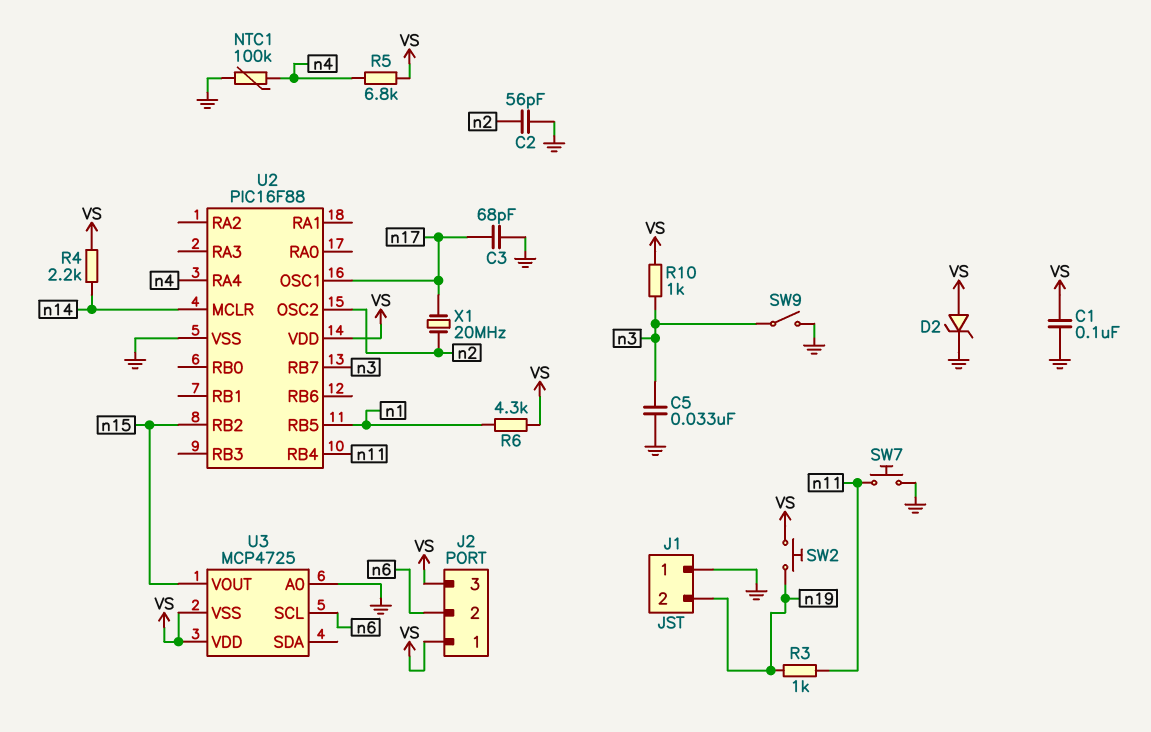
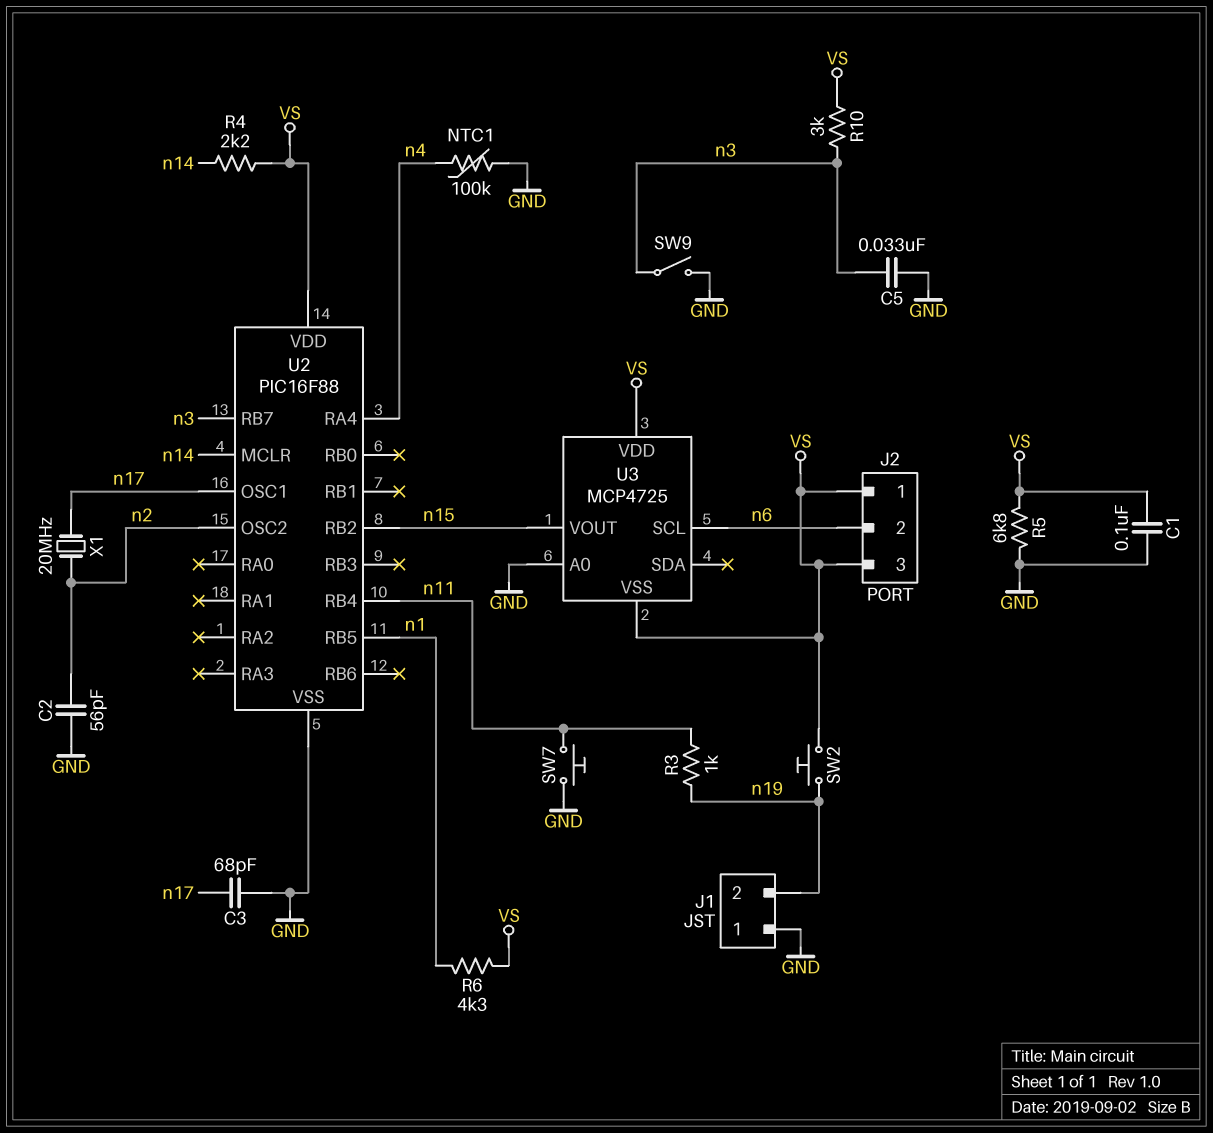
D2: zener (A VS, K GND) -> none
R5: 6.8k (VS, n4) -> 6.8k (GND, VS)
R10: 1k (VS, n3) -> 3k (VS, n3)

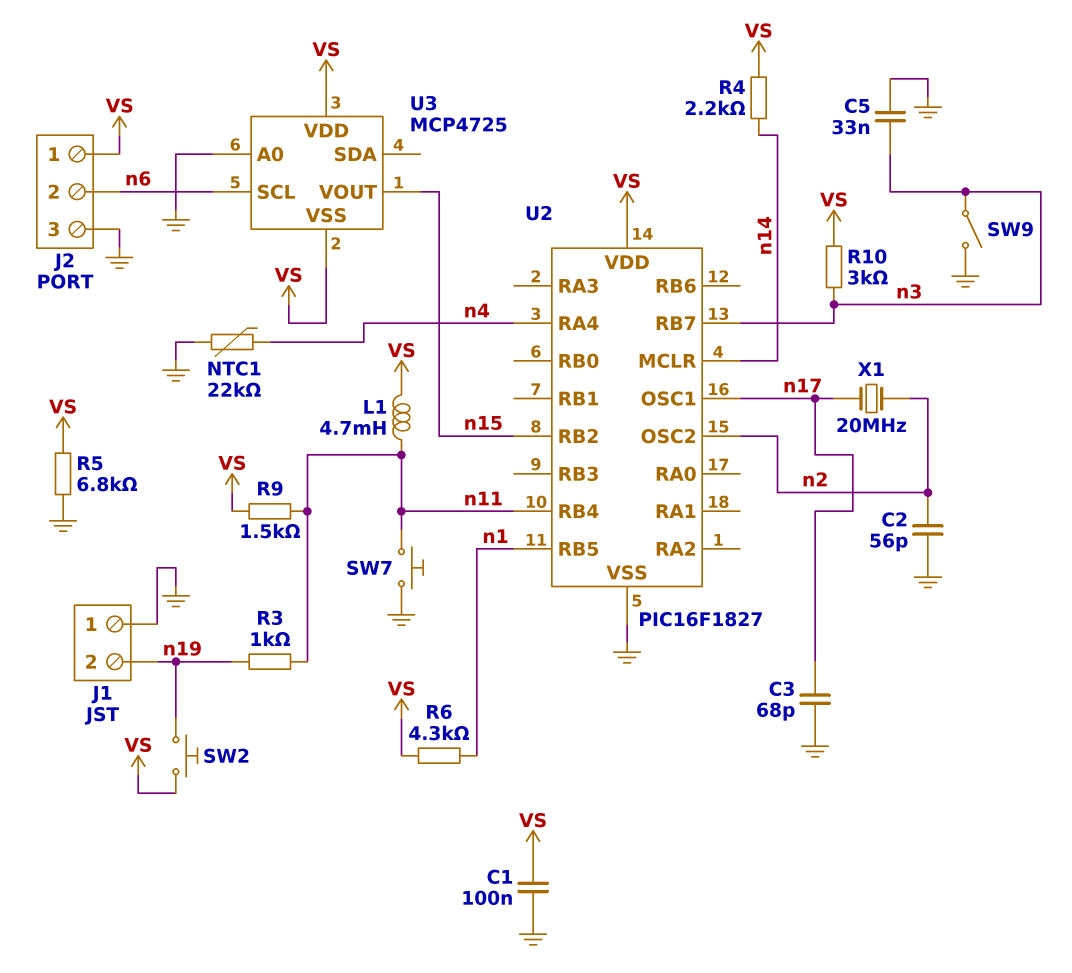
J2 pin 3: VS -> GND
L1: none -> 4.7mH (VS, n11)
NTC1: 100k (GND, n4) -> 22k (GND, n4)
R9: none -> 1.5k (VS, n11)
U2: PIC16F88 -> PIC16F1827

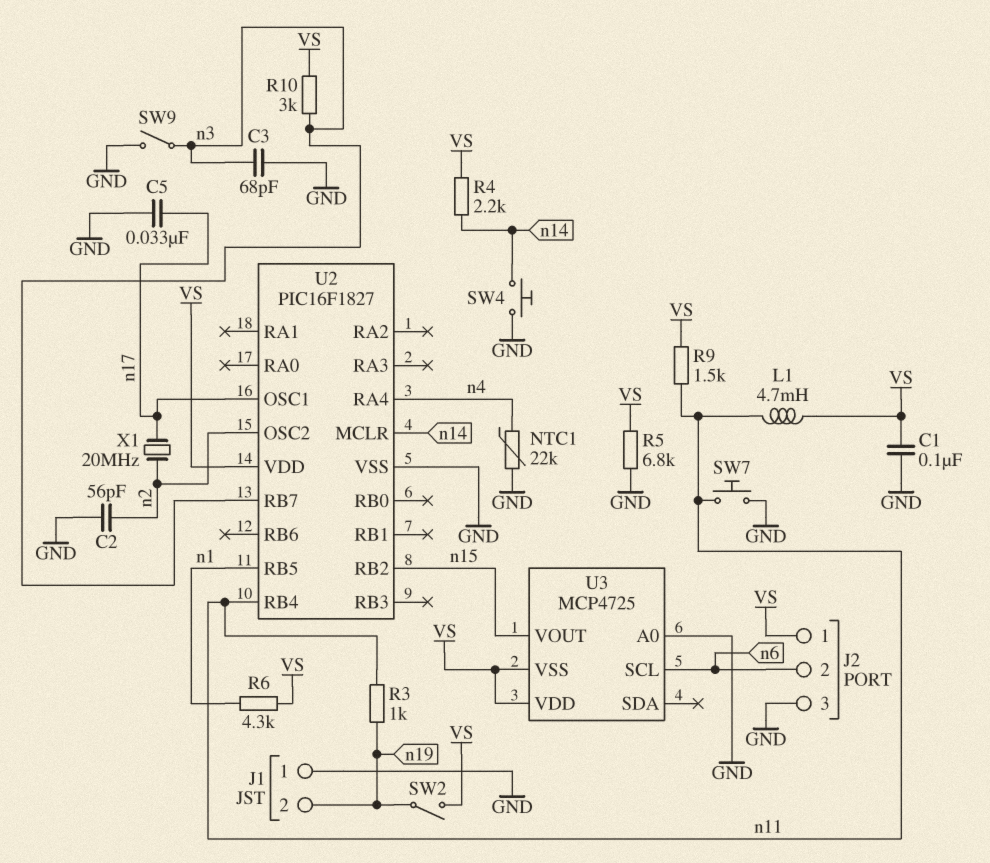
C3: 68pF (GND, n17) -> 68pF (GND, n3)
C5: 33nF (GND, n3) -> 33nF (GND, n17)
SW2: button (VS, n19) -> switch (VS, n19)
SW4: none -> button (GND, n14)

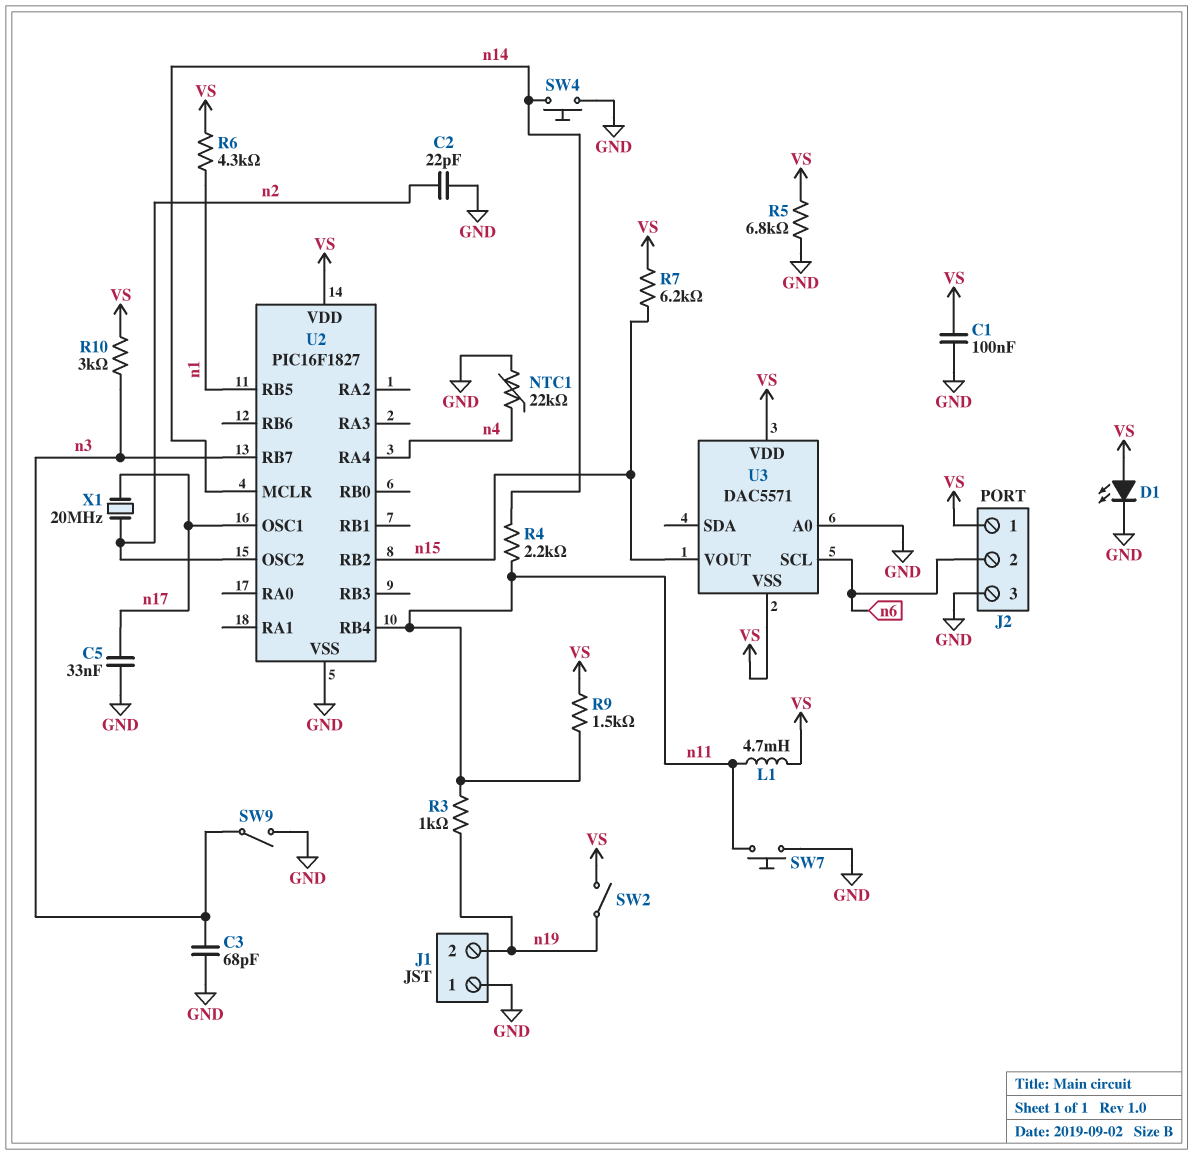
C2: 56pF (GND, n2) -> 22pF (GND, n2)
D1: none -> LED (A VS, K GND)
R4: 2.2k (VS, n14) -> 2.2k (n11, n14)
R7: none -> 6.2k (VS, n15)
U3: MCP4725 -> DAC5571

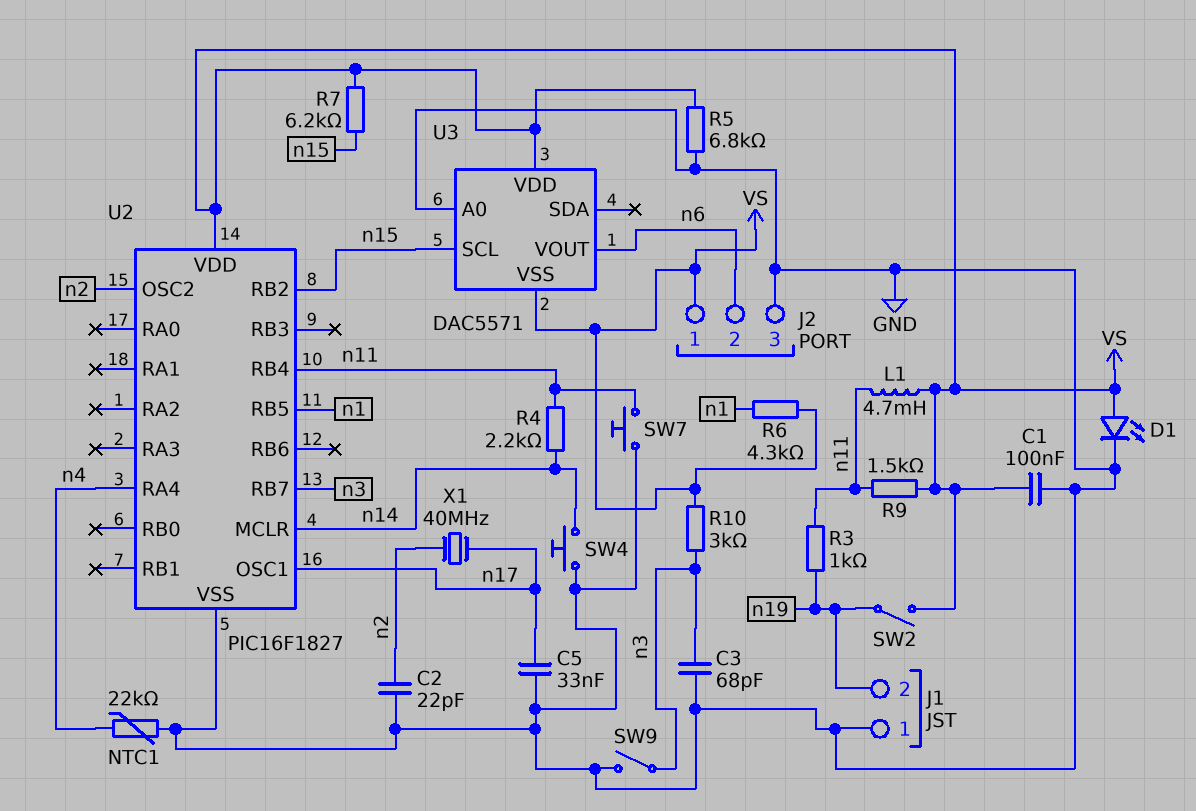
U3 pin SCL: n6 -> n15
U3 pin VOUT: n15 -> n6
X1: 20MHz (n2, n17) -> 40MHz (n2, n17)

